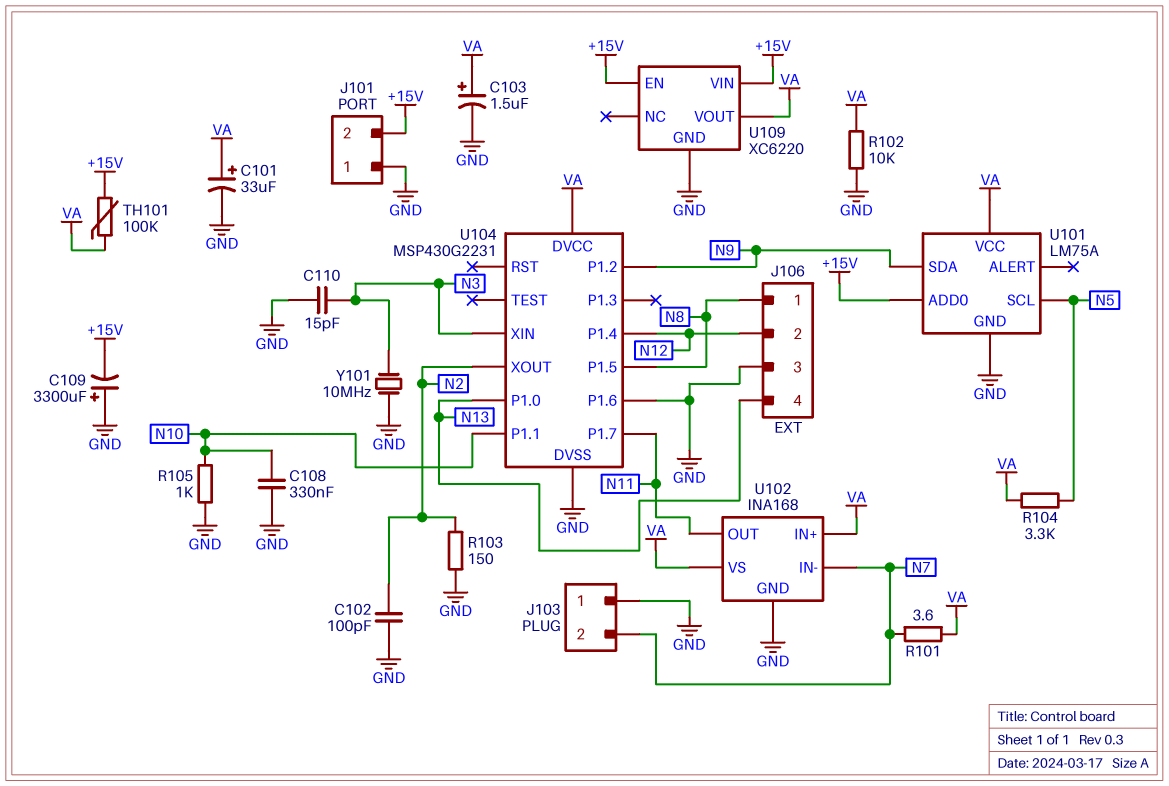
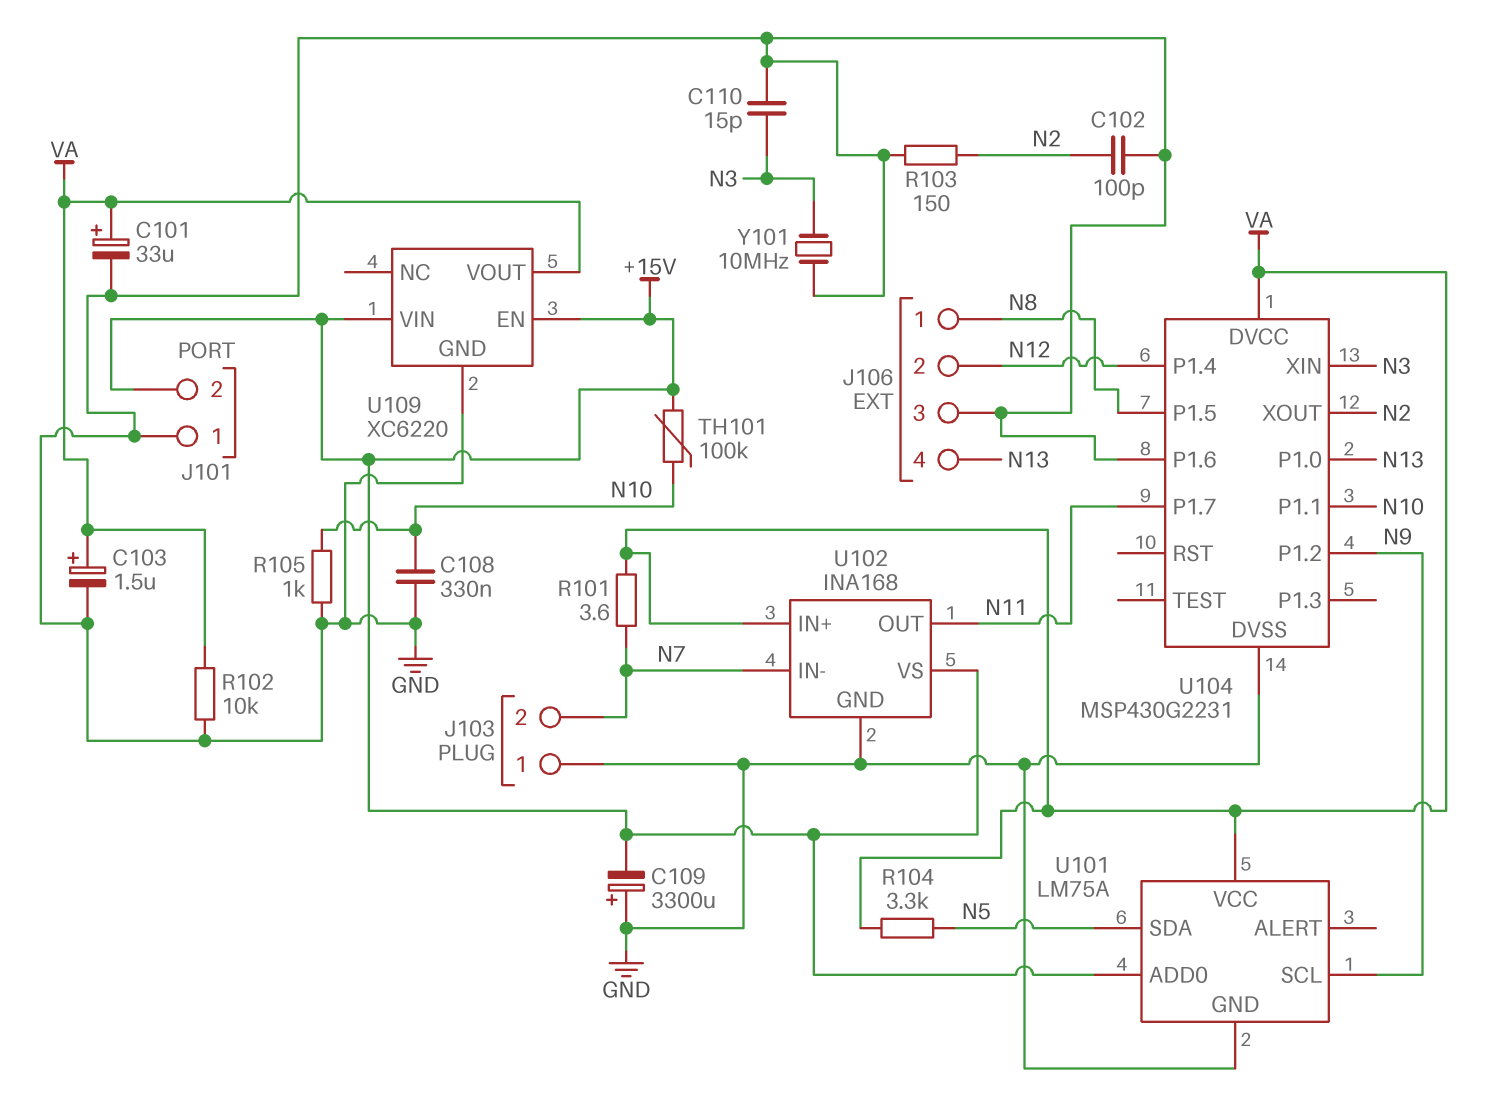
TH101: 100k (+15V, VA) -> 100k (+15V, N10)
U101 pin SCL: N5 -> N9
U101 pin SDA: N9 -> N5
U102 pin VS: VA -> +15V

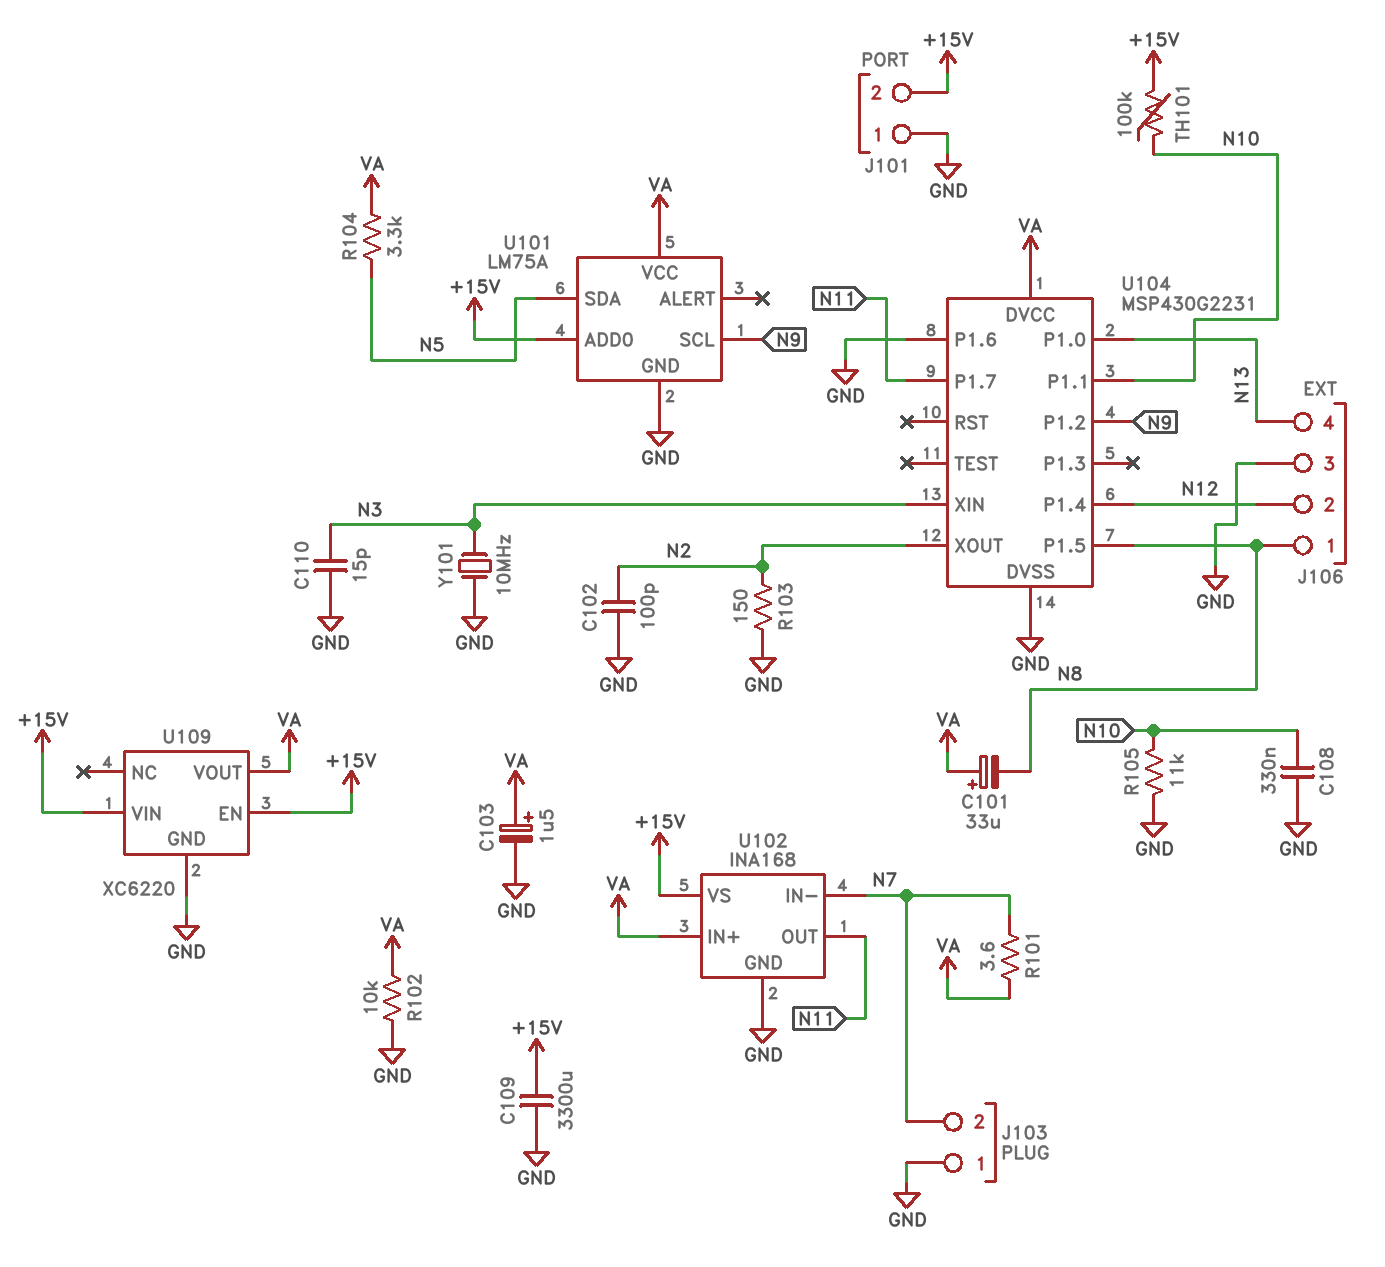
C101: 33uF (plus VA, minus GND) -> 33uF (plus VA, minus N8)
C109: 3300uF (plus GND, minus +15V) -> 3300uF (+15V, GND)
R105: 1k (GND, N10) -> 11k (GND, N10)

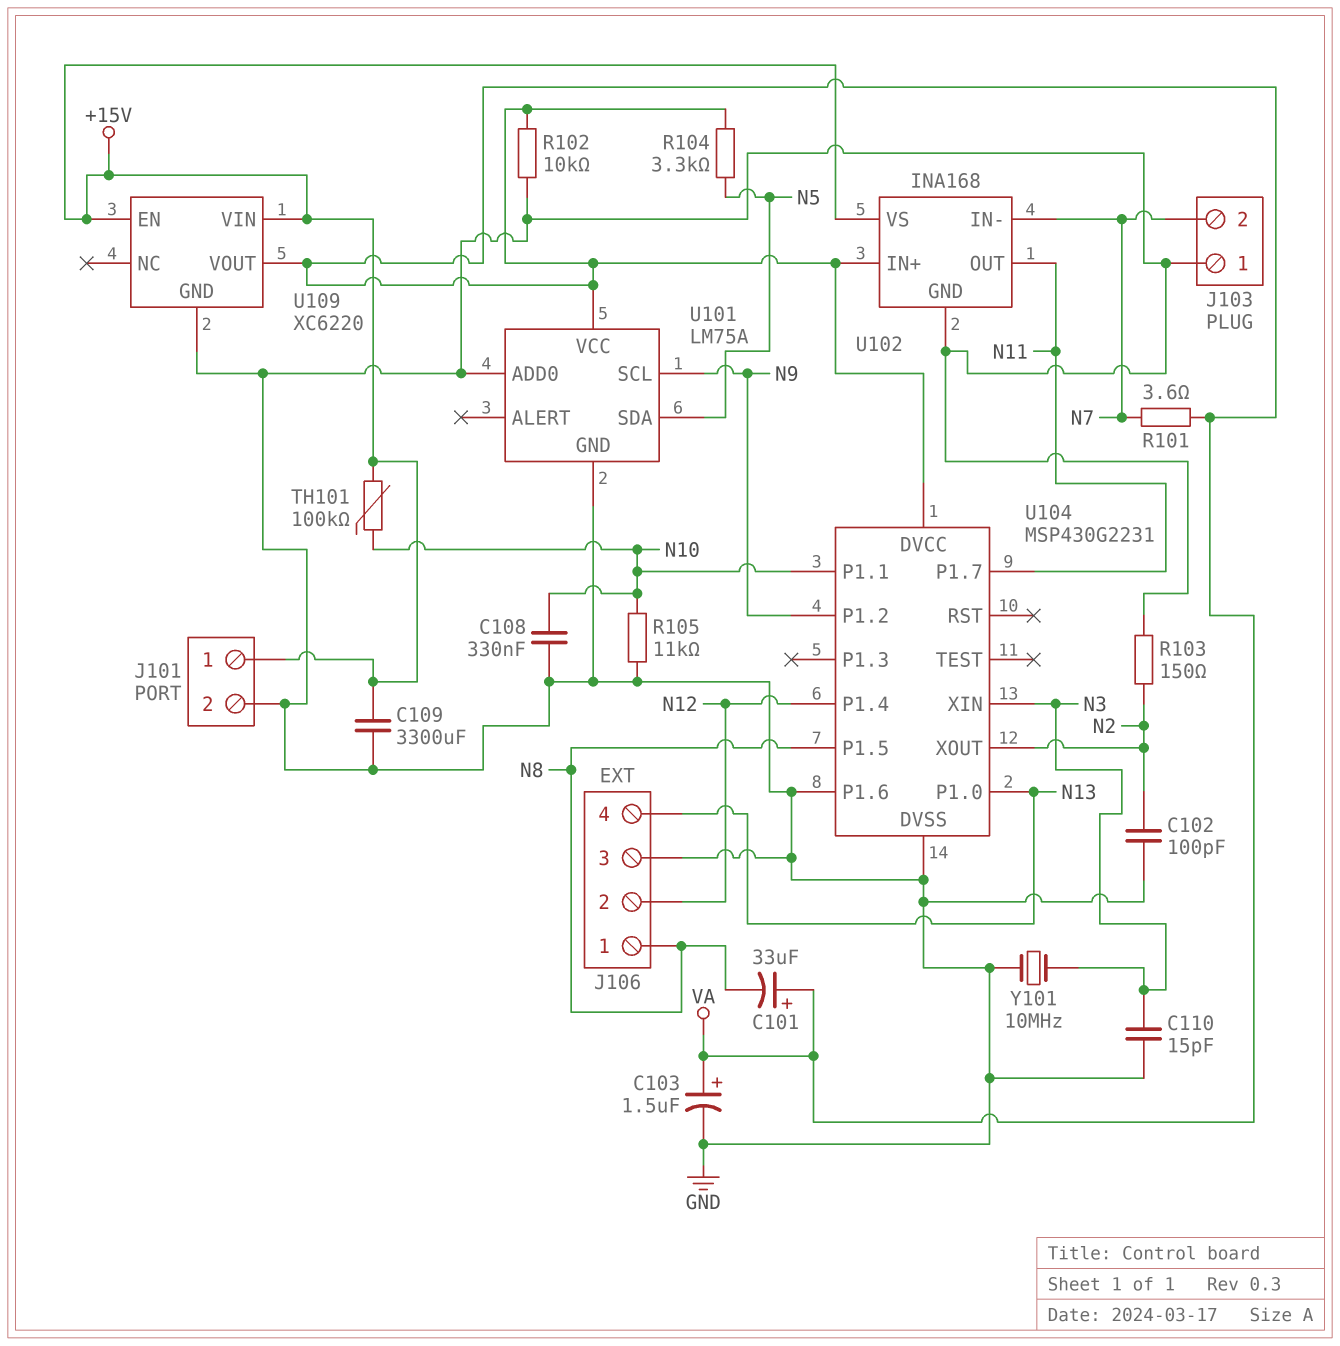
J101 pin 1: GND -> +15V
J101 pin 2: +15V -> GND
U101 pin ADD0: +15V -> GND

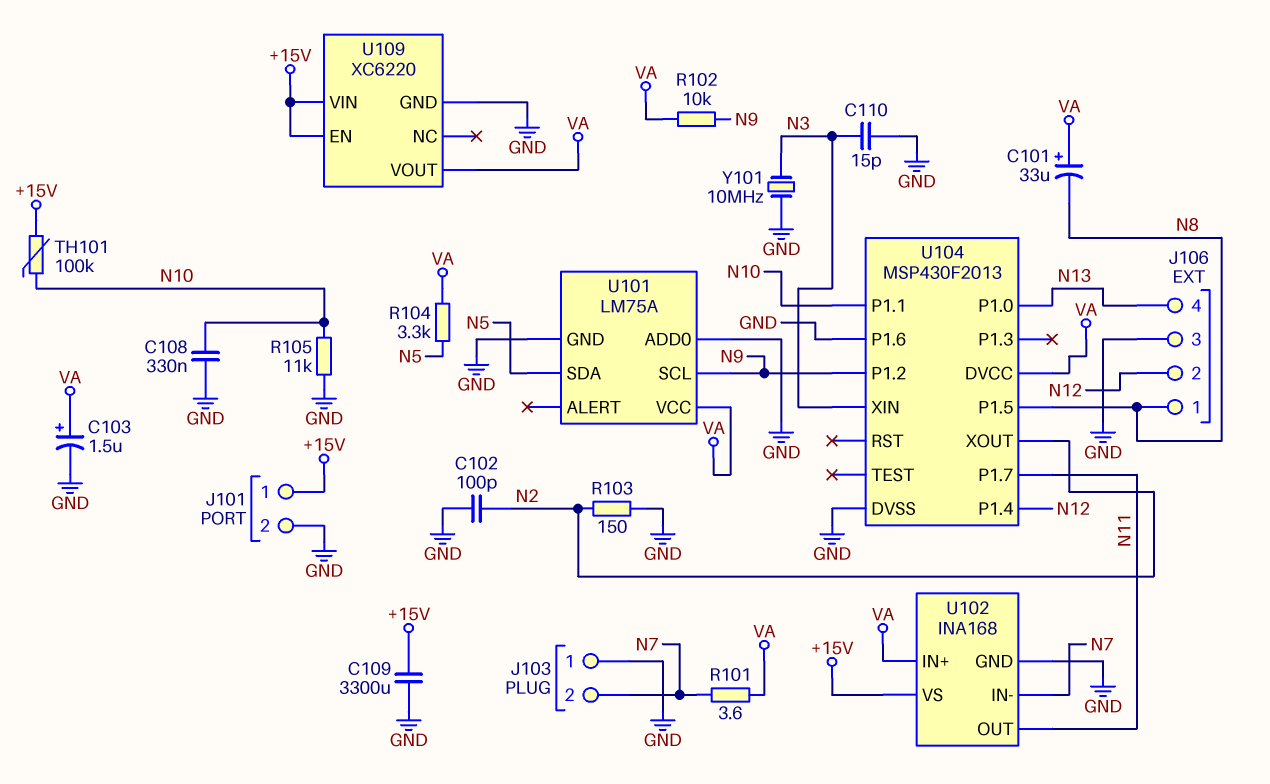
R102: 10k (GND, VA) -> 10k (N9, VA)
U104: MSP430G2231 -> MSP430F2013

